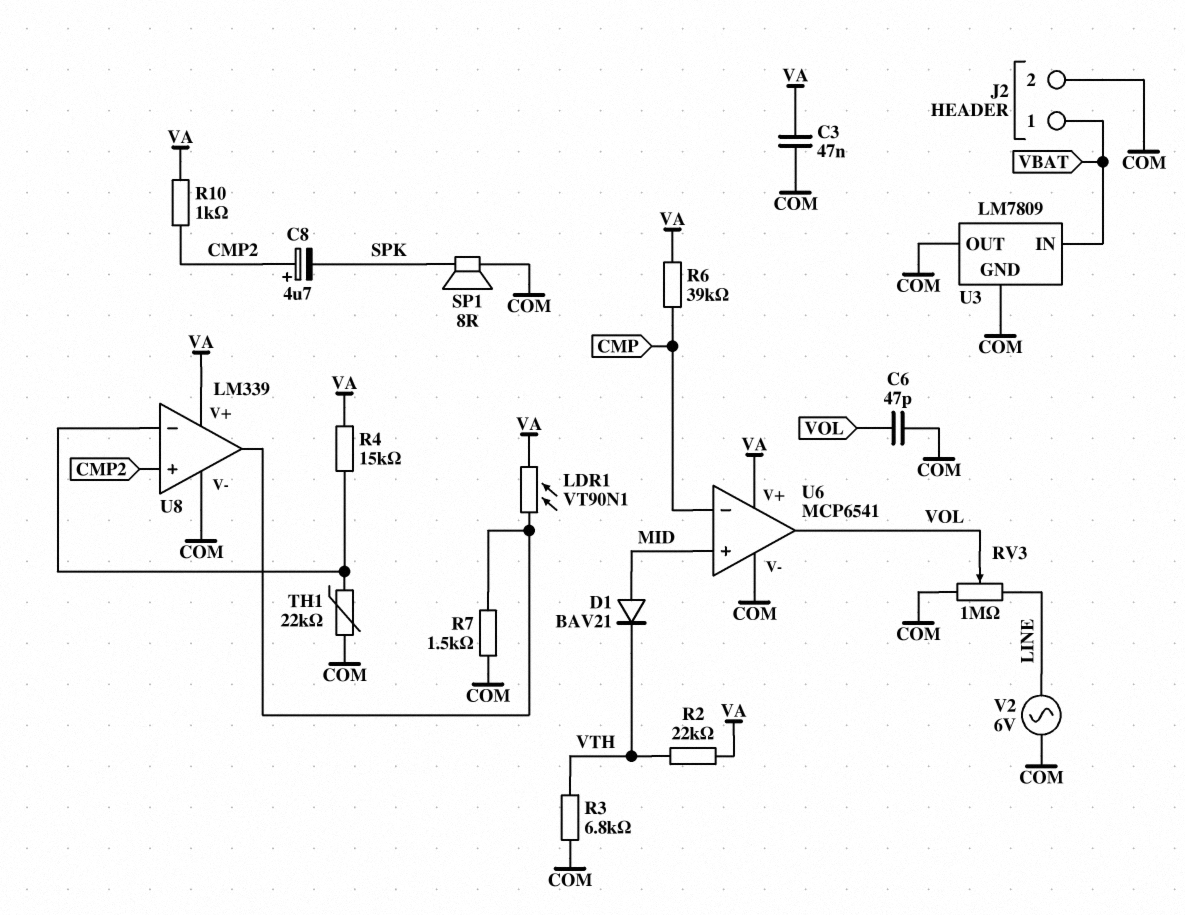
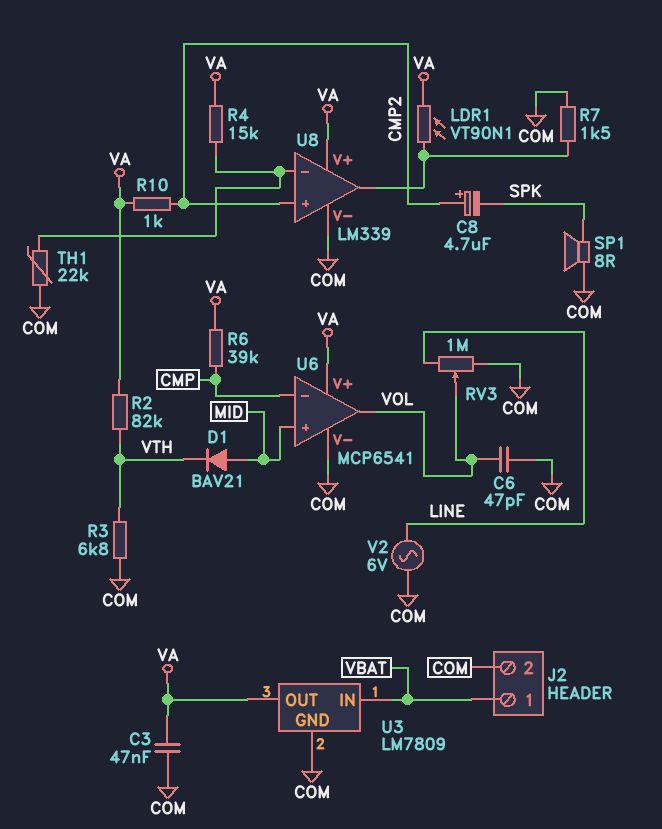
R2: 22k (VA, VTH) -> 82k (VA, VTH)
U3 pin OUT: COM -> VA

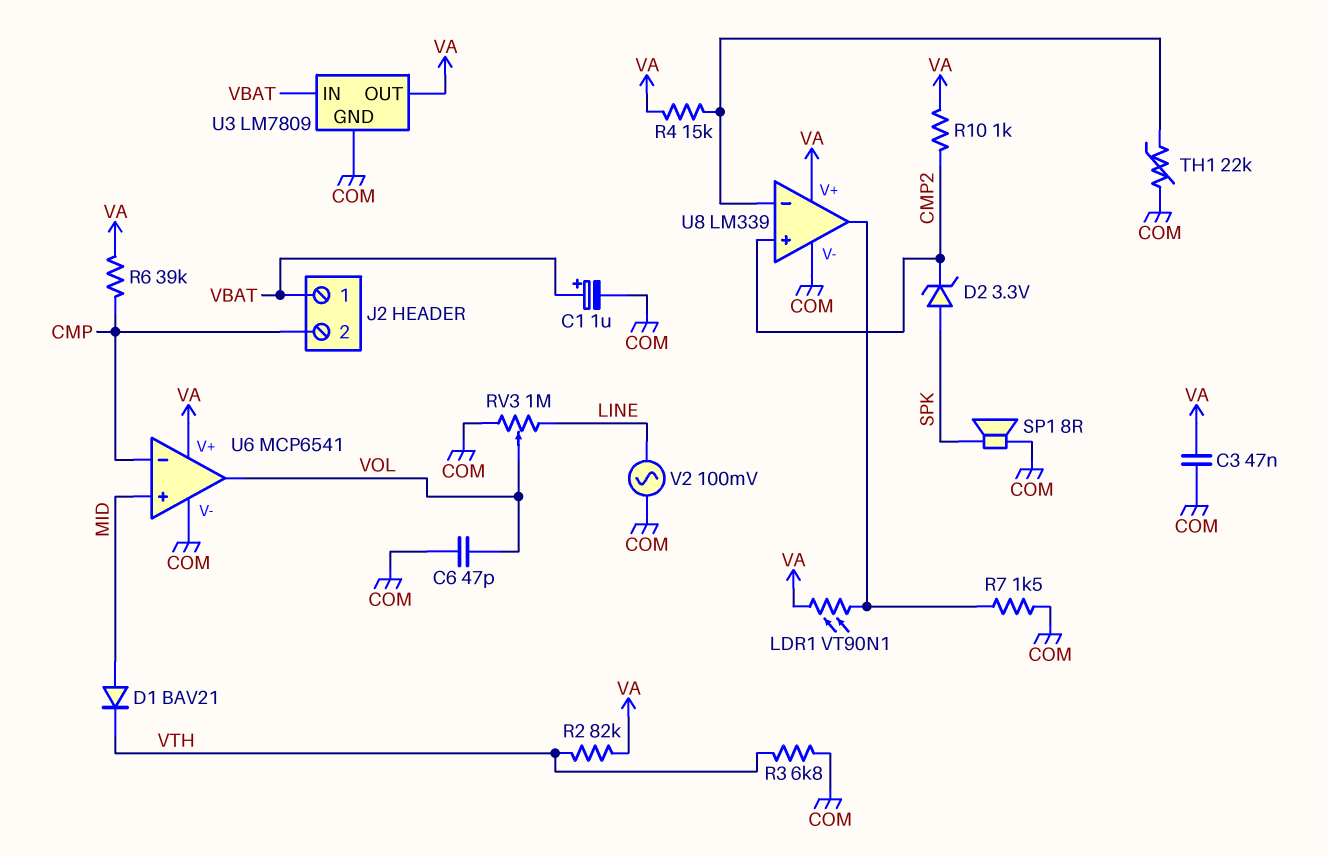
C1: none -> 1uF (plus VBAT, minus COM)
C8: 4.7uF (plus CMP2, minus SPK) -> none
D2: none -> zener 3.3V (A SPK, K CMP2)
J2 pin 2: COM -> CMP
V2: AC 6V (COM, LINE) -> AC 100mV (COM, LINE)

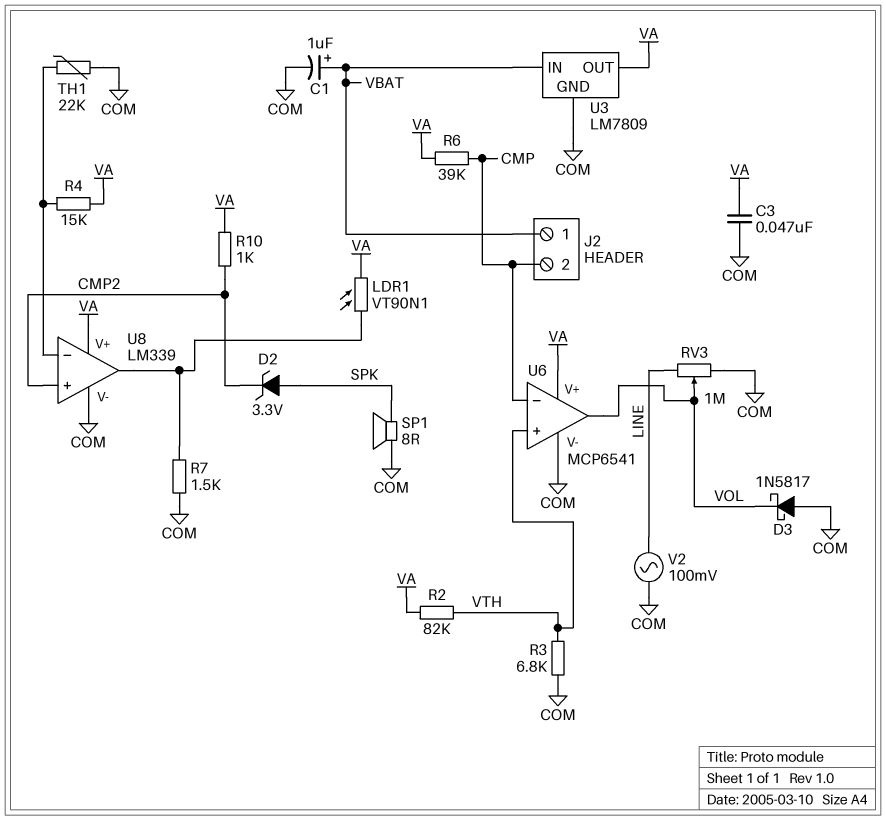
C6: 47pF (COM, VOL) -> none
D1: diode BAV21 (A MID, K VTH) -> none
D3: none -> schottky 1N5817 (A COM, K VOL)
U6 pin in+: MID -> VTH

